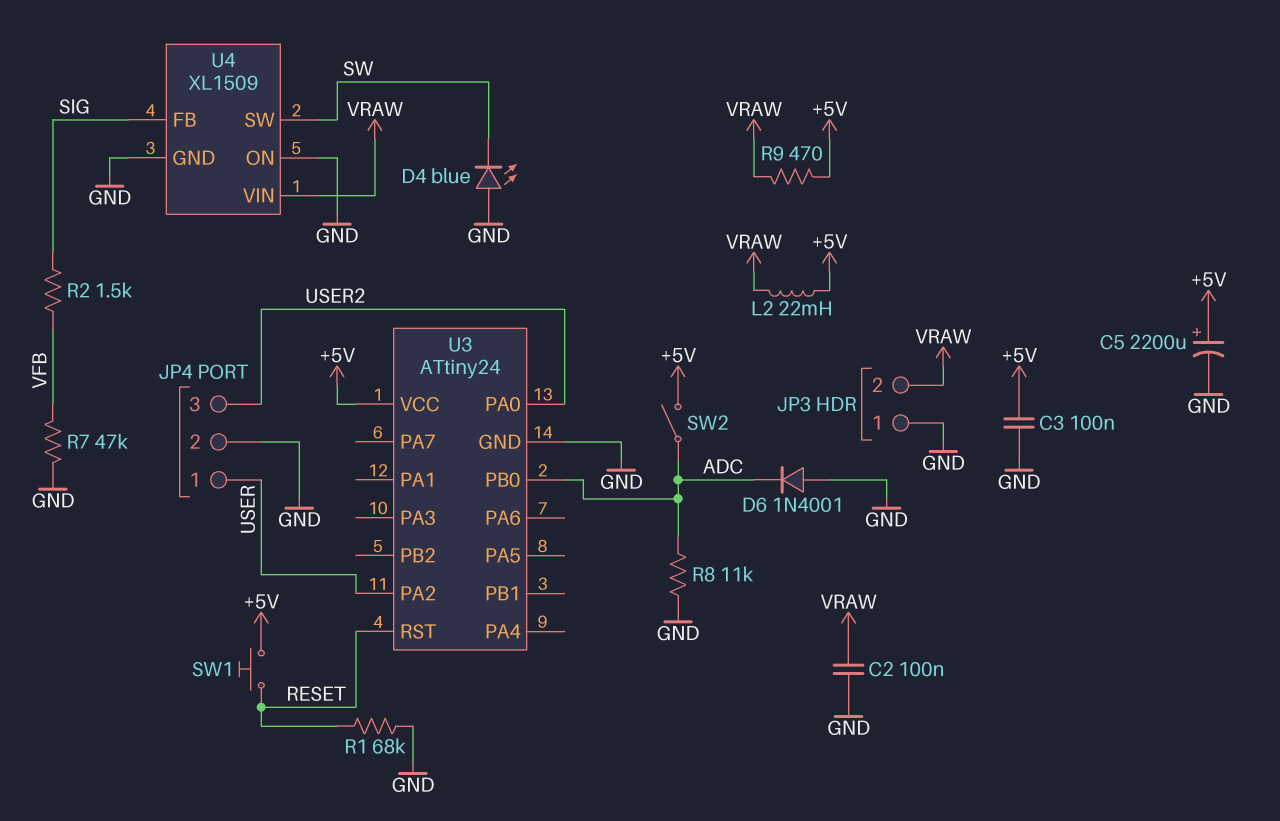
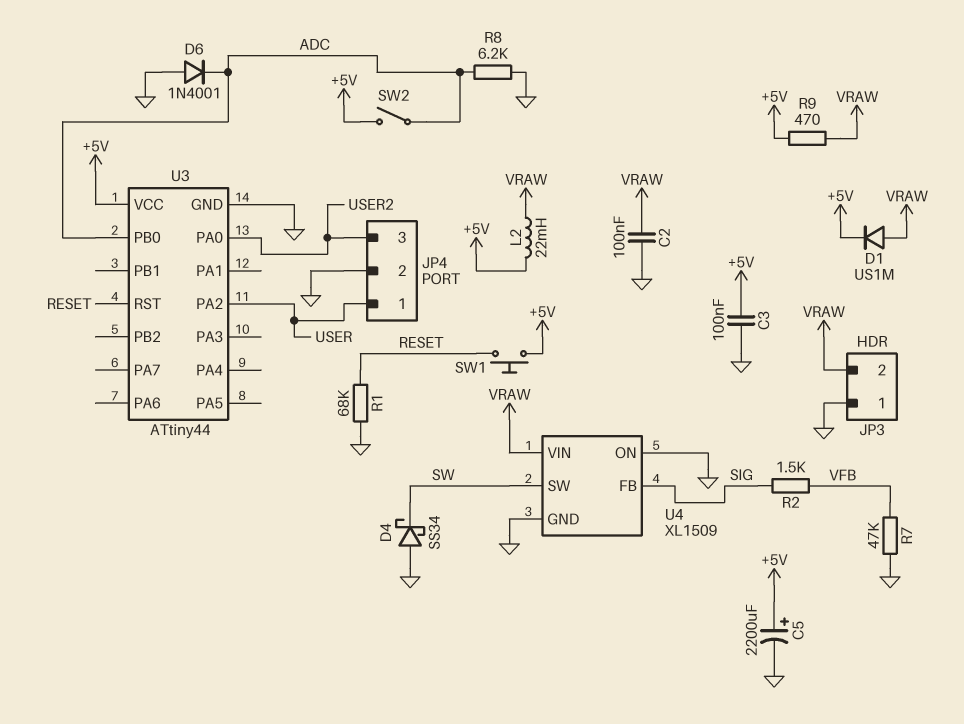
D1: none -> diode US1M (A VRAW, K +5V)
D4: LED blue (A GND, K SW) -> schottky SS34 (A GND, K SW)
R8: 11k (ADC, GND) -> 6.2k (ADC, GND)
U3: ATtiny24 -> ATtiny44

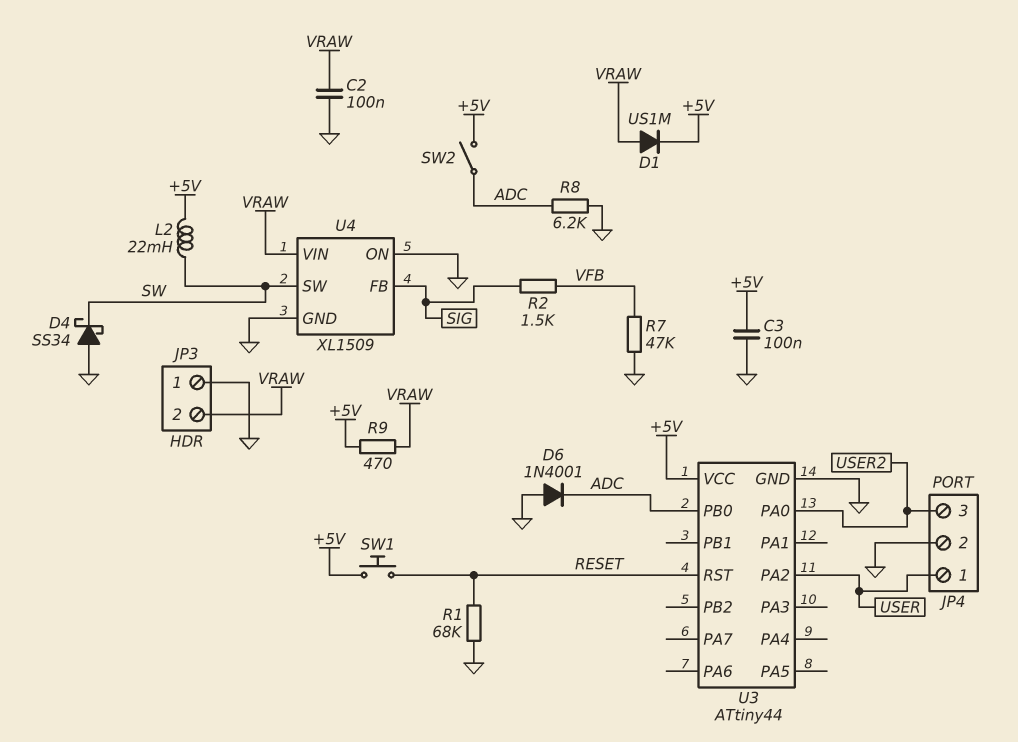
C5: 2200uF (plus +5V, minus GND) -> none
L2: 22mH (+5V, VRAW) -> 22mH (+5V, SW)

